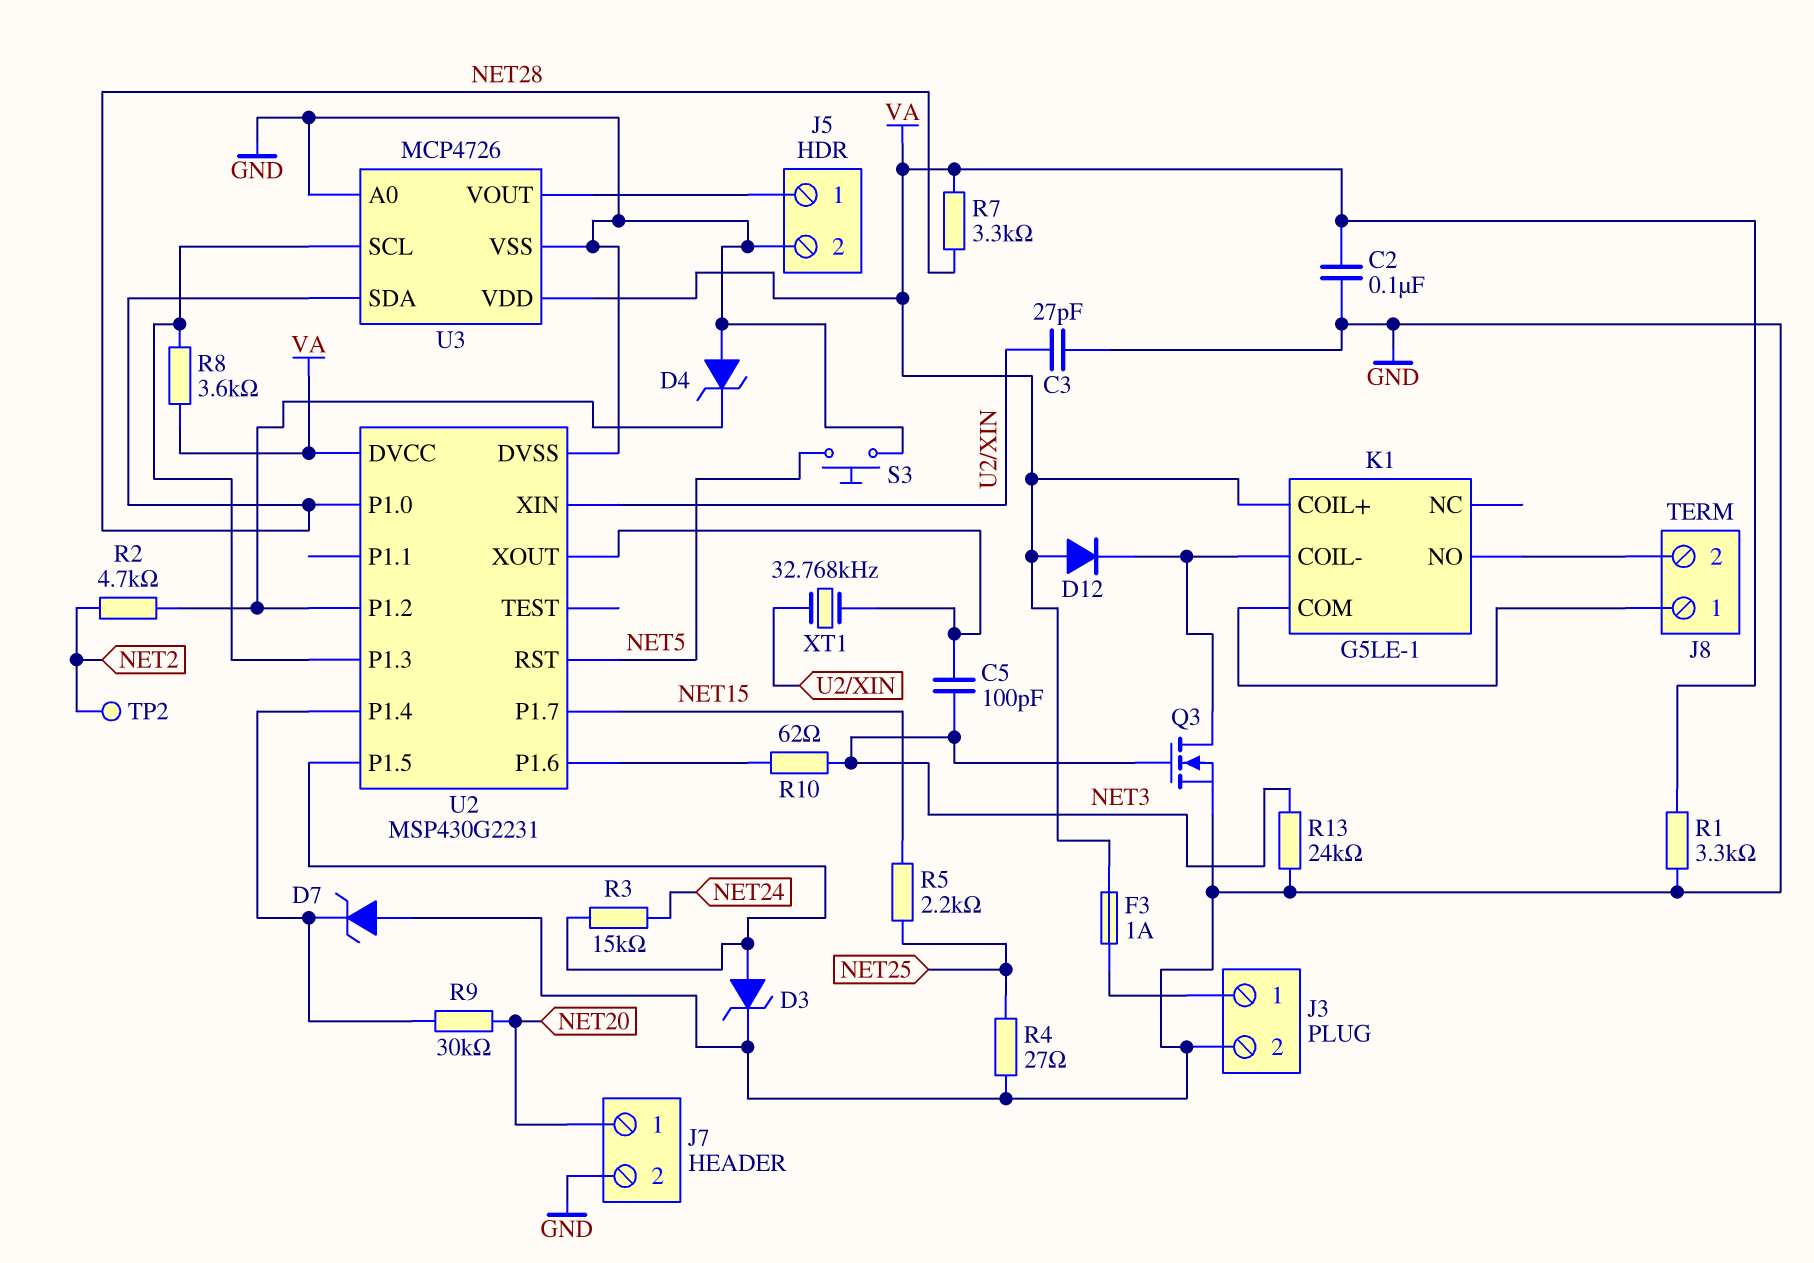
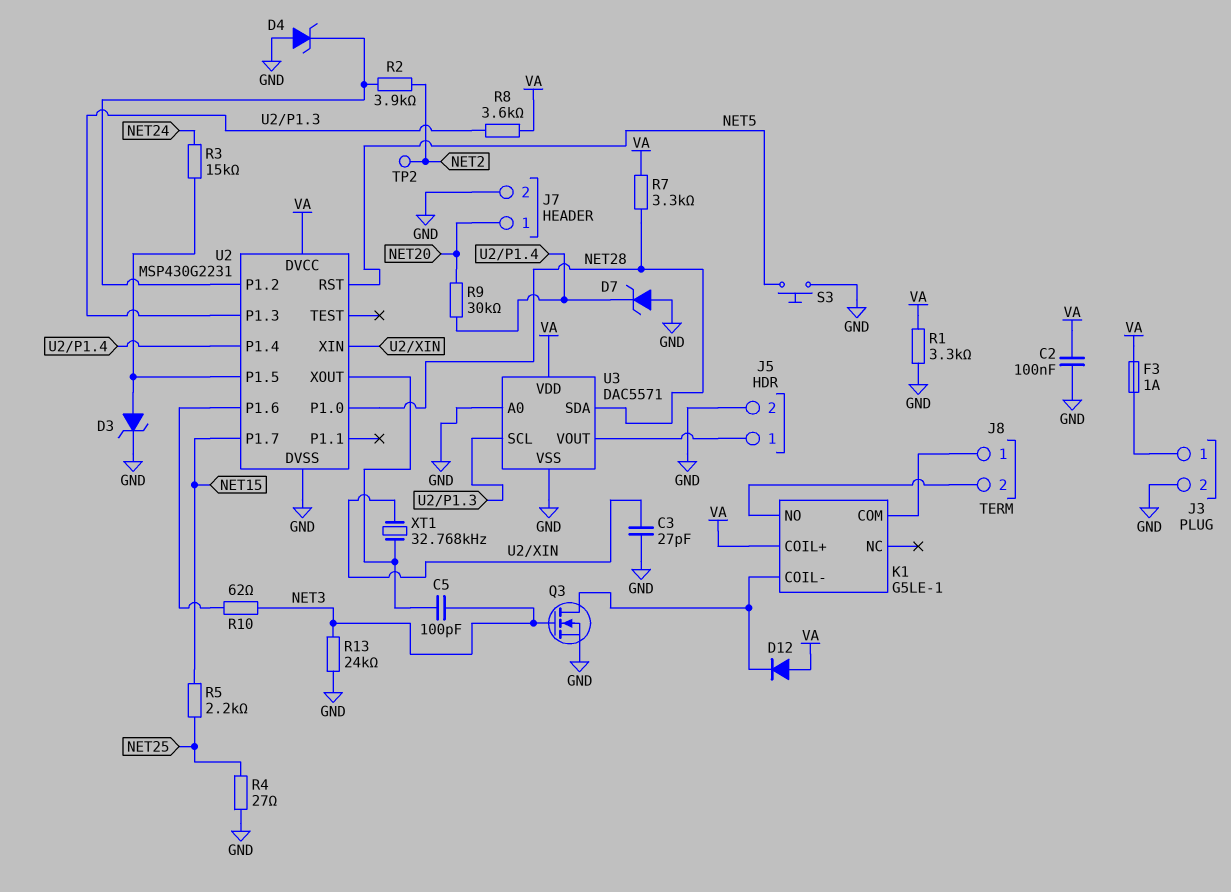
R2: 4.7k (NET2, U2/P1.2) -> 3.9k (NET2, U2/P1.2)
U3: MCP4726 -> DAC5571

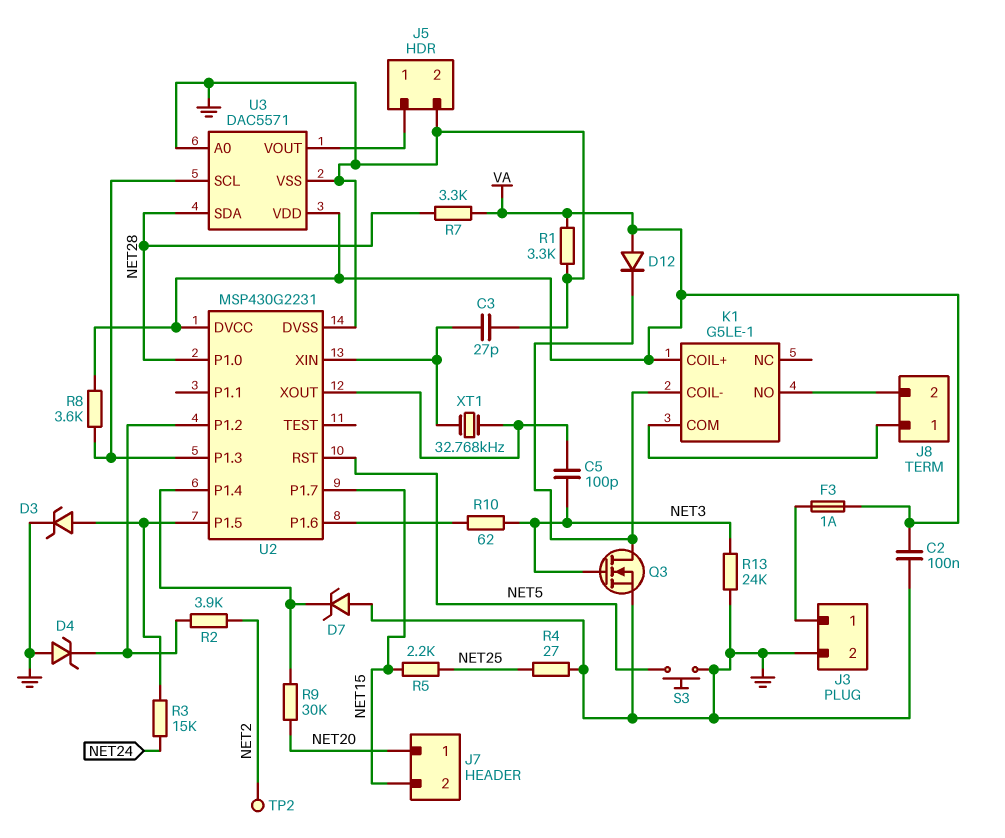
J7 pin 2: GND -> NET15

